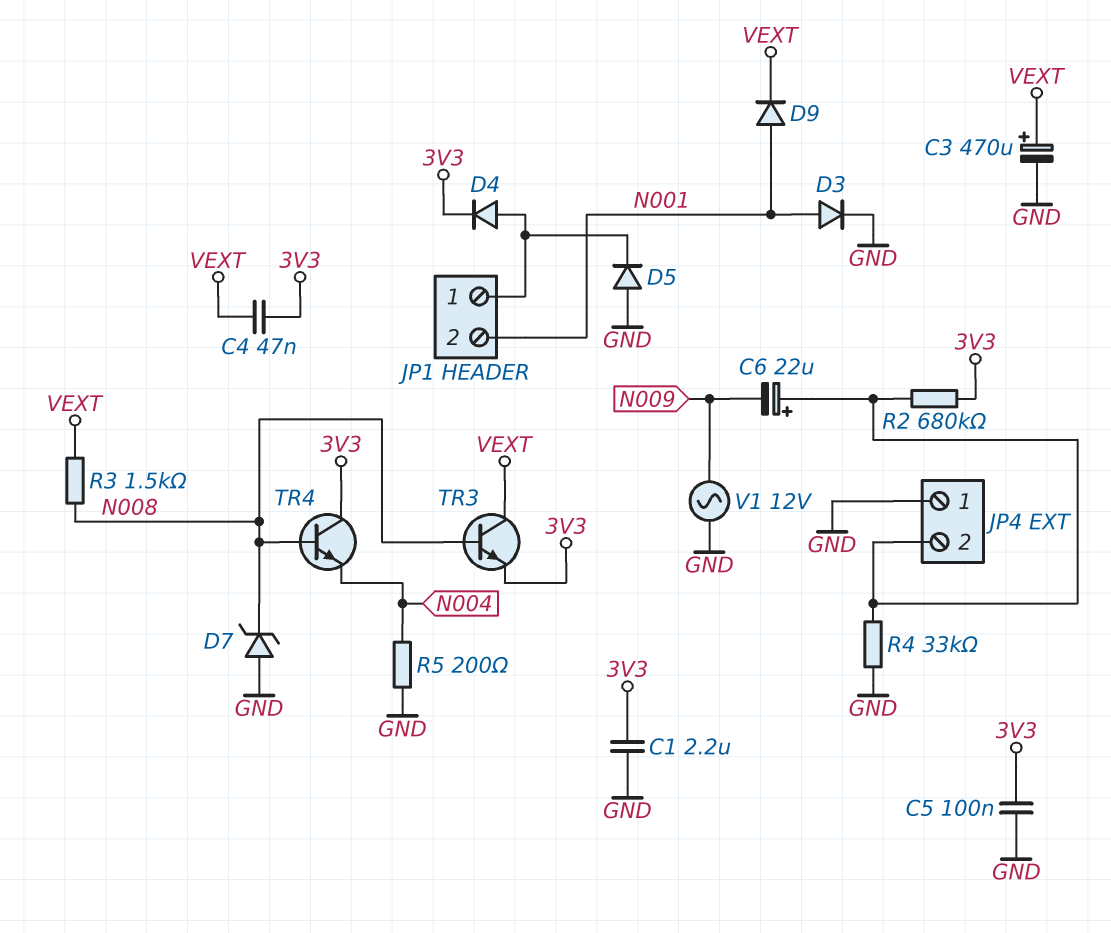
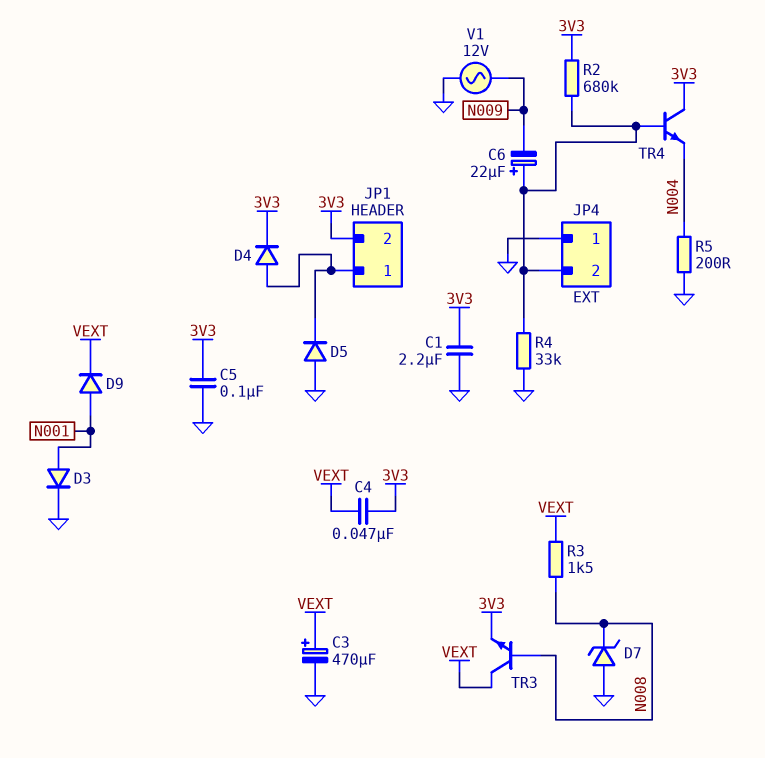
JP1 pin 2: N001 -> 3V3
TR4: NPN (B N008, C 3V3, E N004) -> NPN (B JP4/2, C 3V3, E N004)

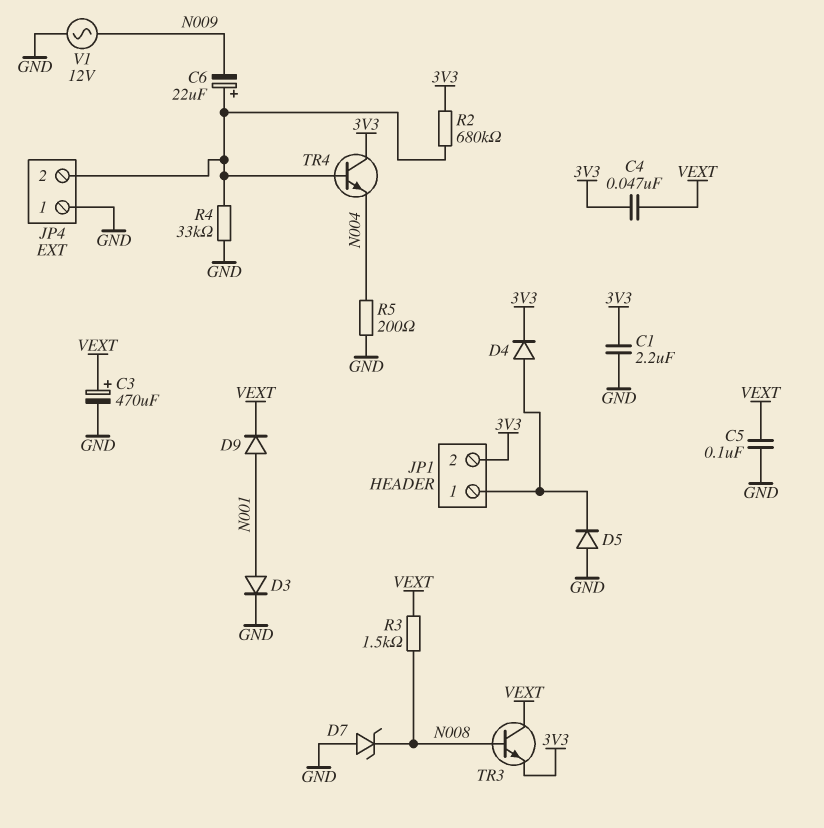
C5: 100nF (3V3, GND) -> 100nF (GND, VEXT)

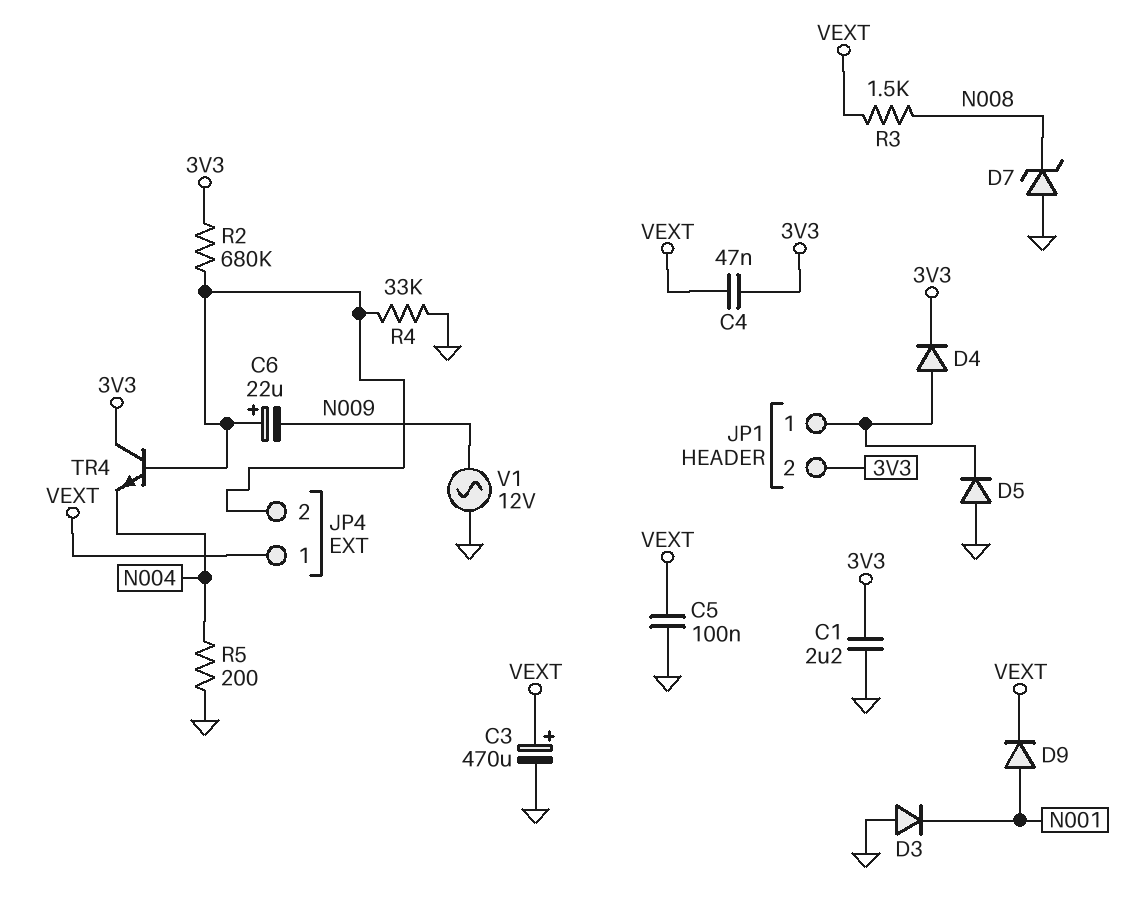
D3: diode (A N001, K GND) -> diode (A GND, K N001)
JP4 pin 1: GND -> VEXT
TR3: NPN (B N008, C VEXT, E 3V3) -> none

